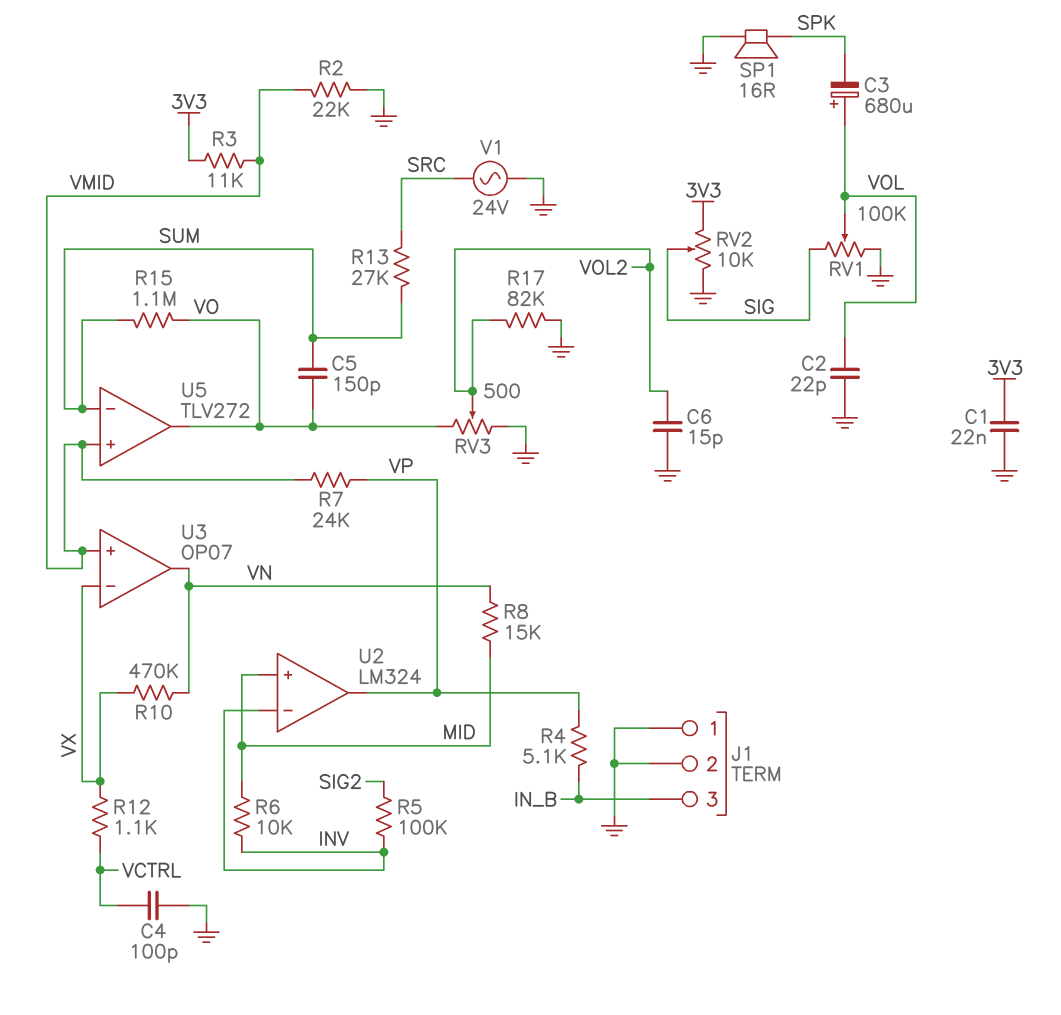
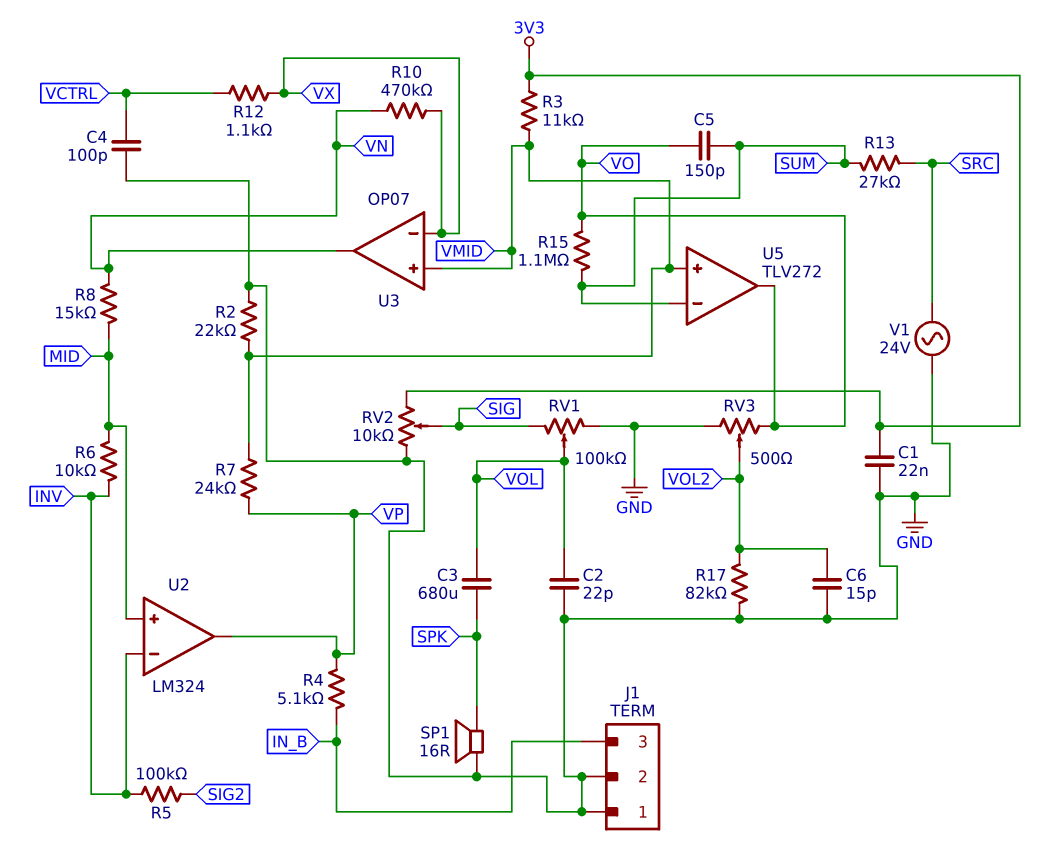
C3: 680uF (plus VOL, minus SPK) -> 680uF (SPK, VOL)

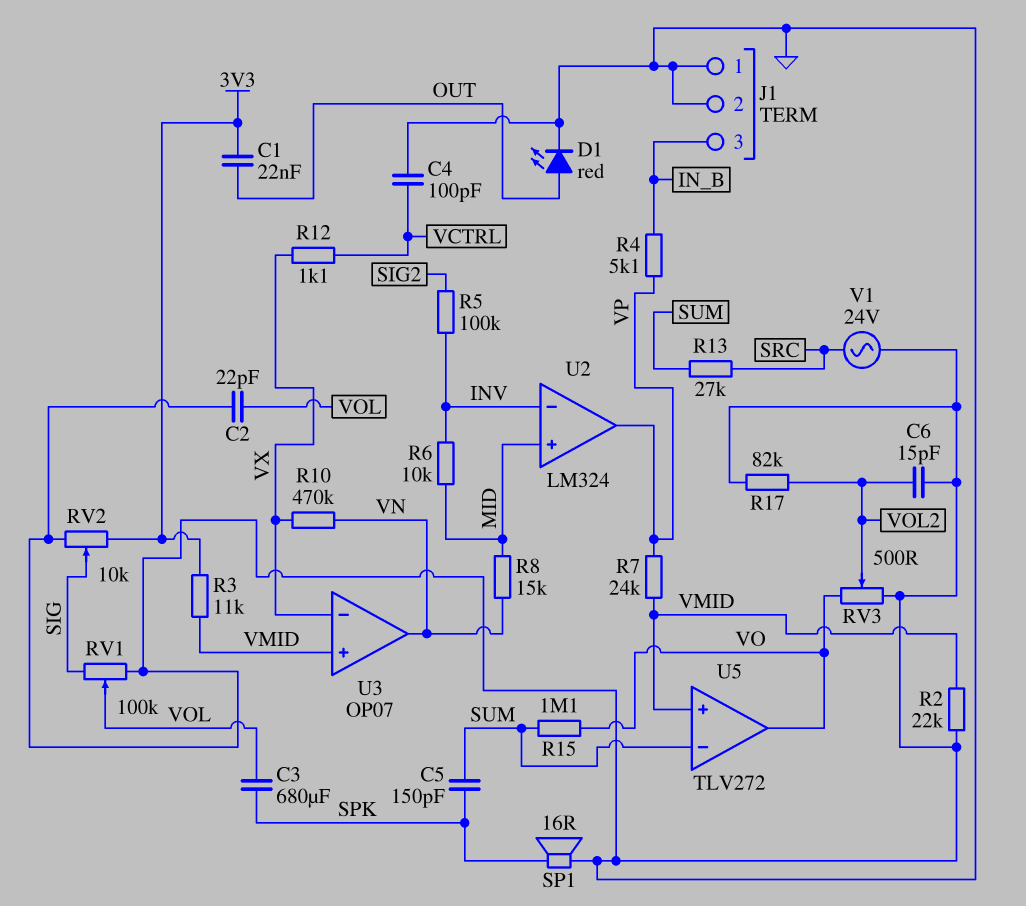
C1: 22nF (3V3, GND) -> 22nF (3V3, OUT)
C5: 150pF (SUM, VO) -> 150pF (SPK, SUM)
D1: none -> LED red (A OUT, K GND)

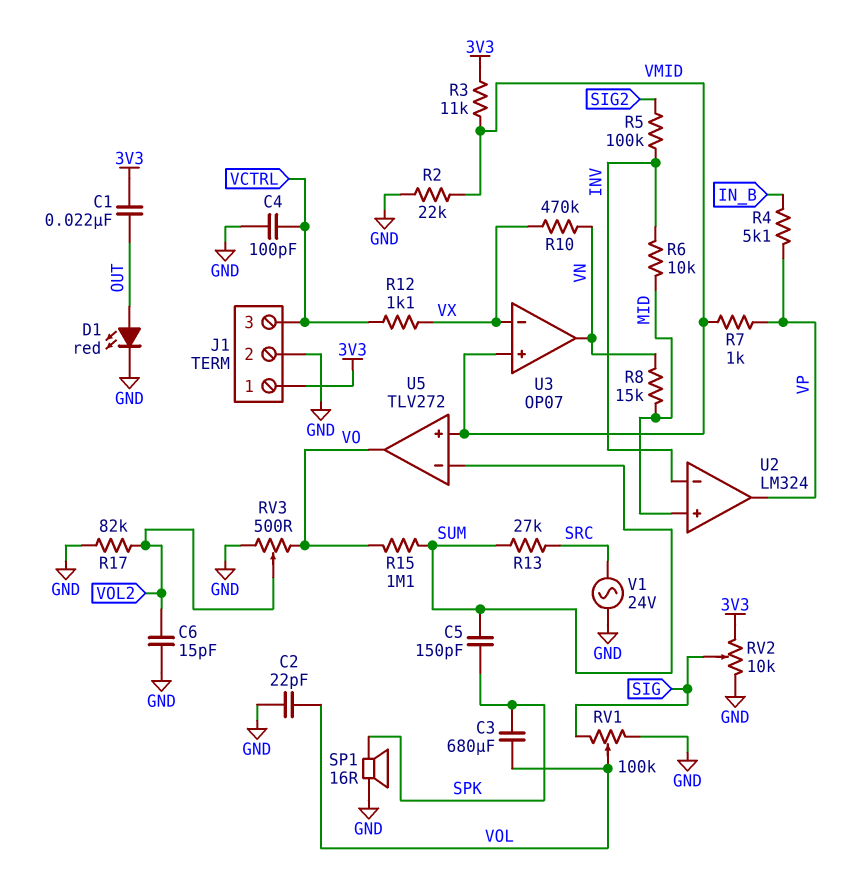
J1 pin 1: GND -> 3V3
J1 pin 3: IN_B -> VCTRL
R7: 24k (VMID, VP) -> 1k (VMID, VP)

